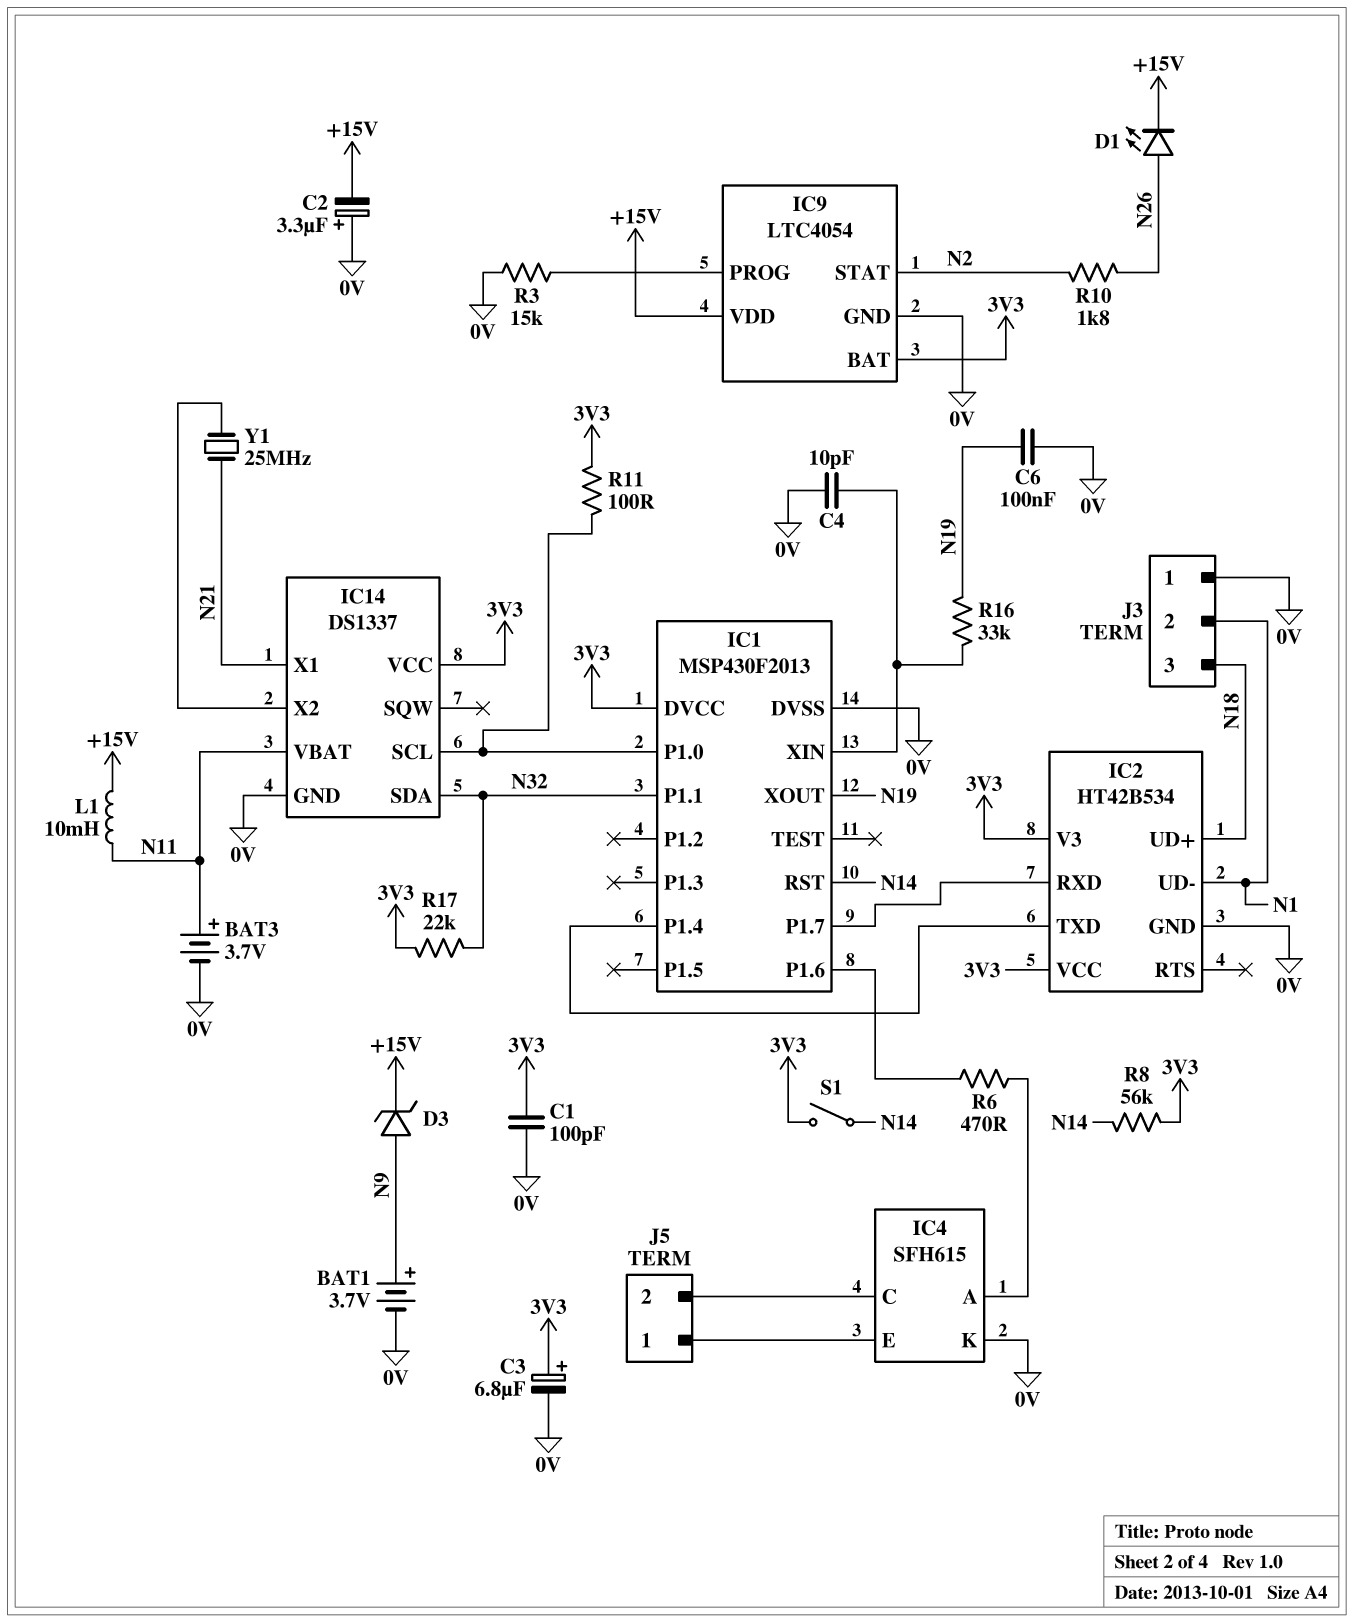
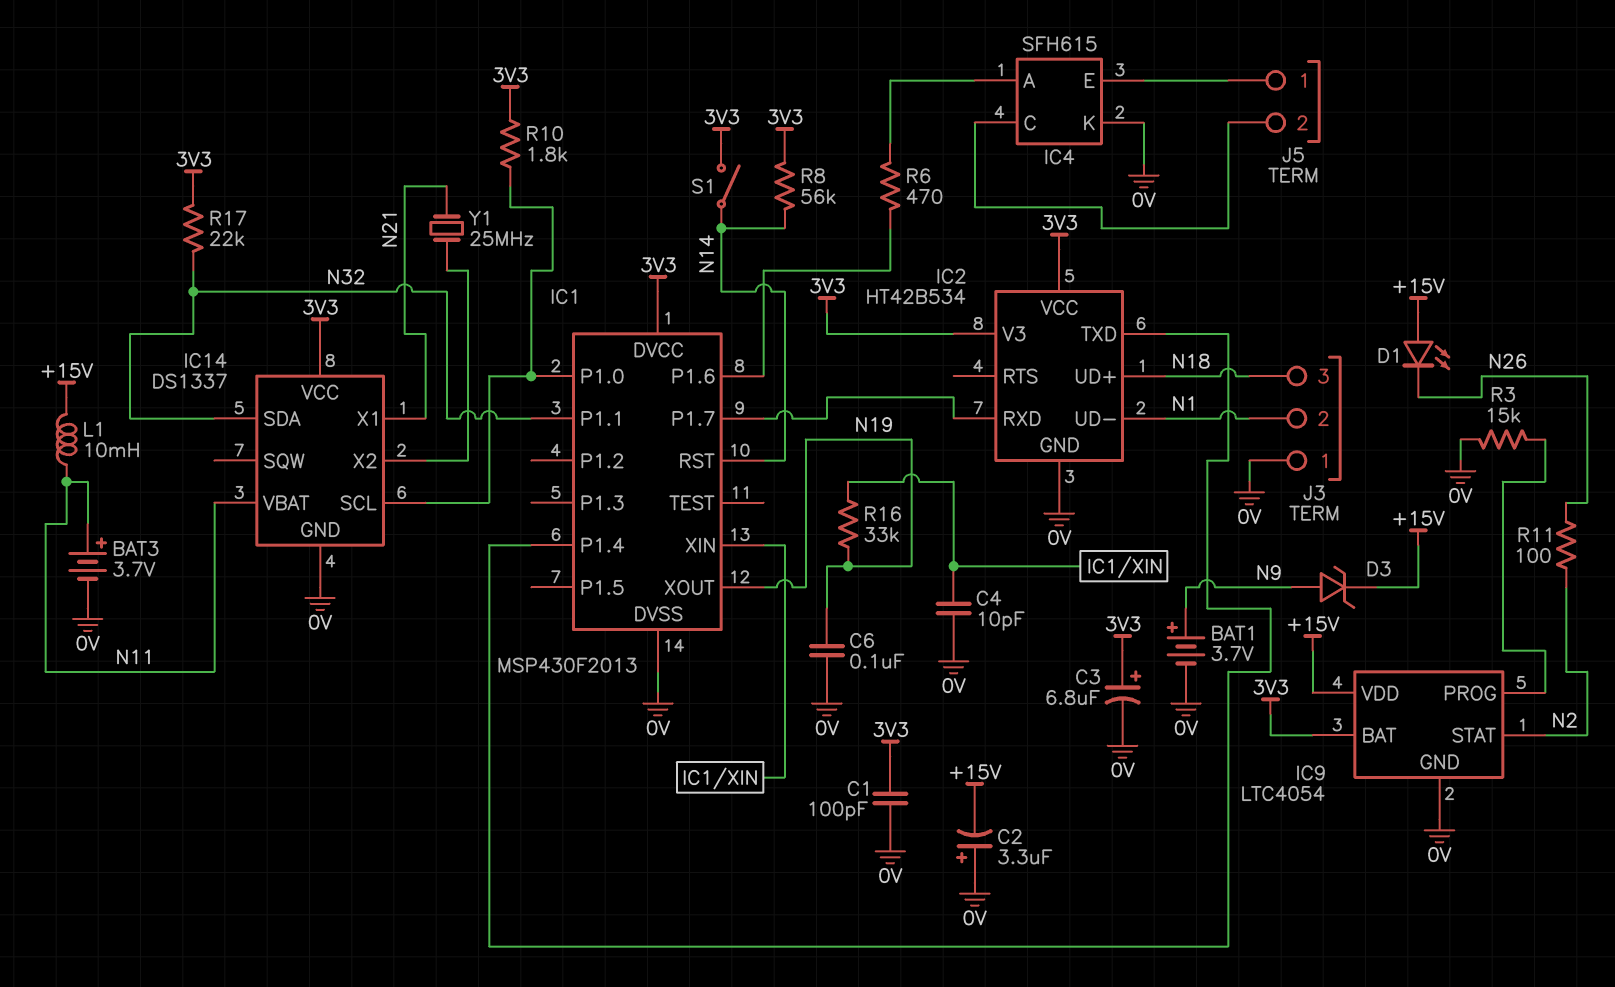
D1: LED (A N26, K +15V) -> LED (A +15V, K N26)
R10: 1.8k (N2, N26) -> 1.8k (3V3, IC1/P1.0)
R11: 100 (3V3, IC1/P1.0) -> 100 (N2, N26)

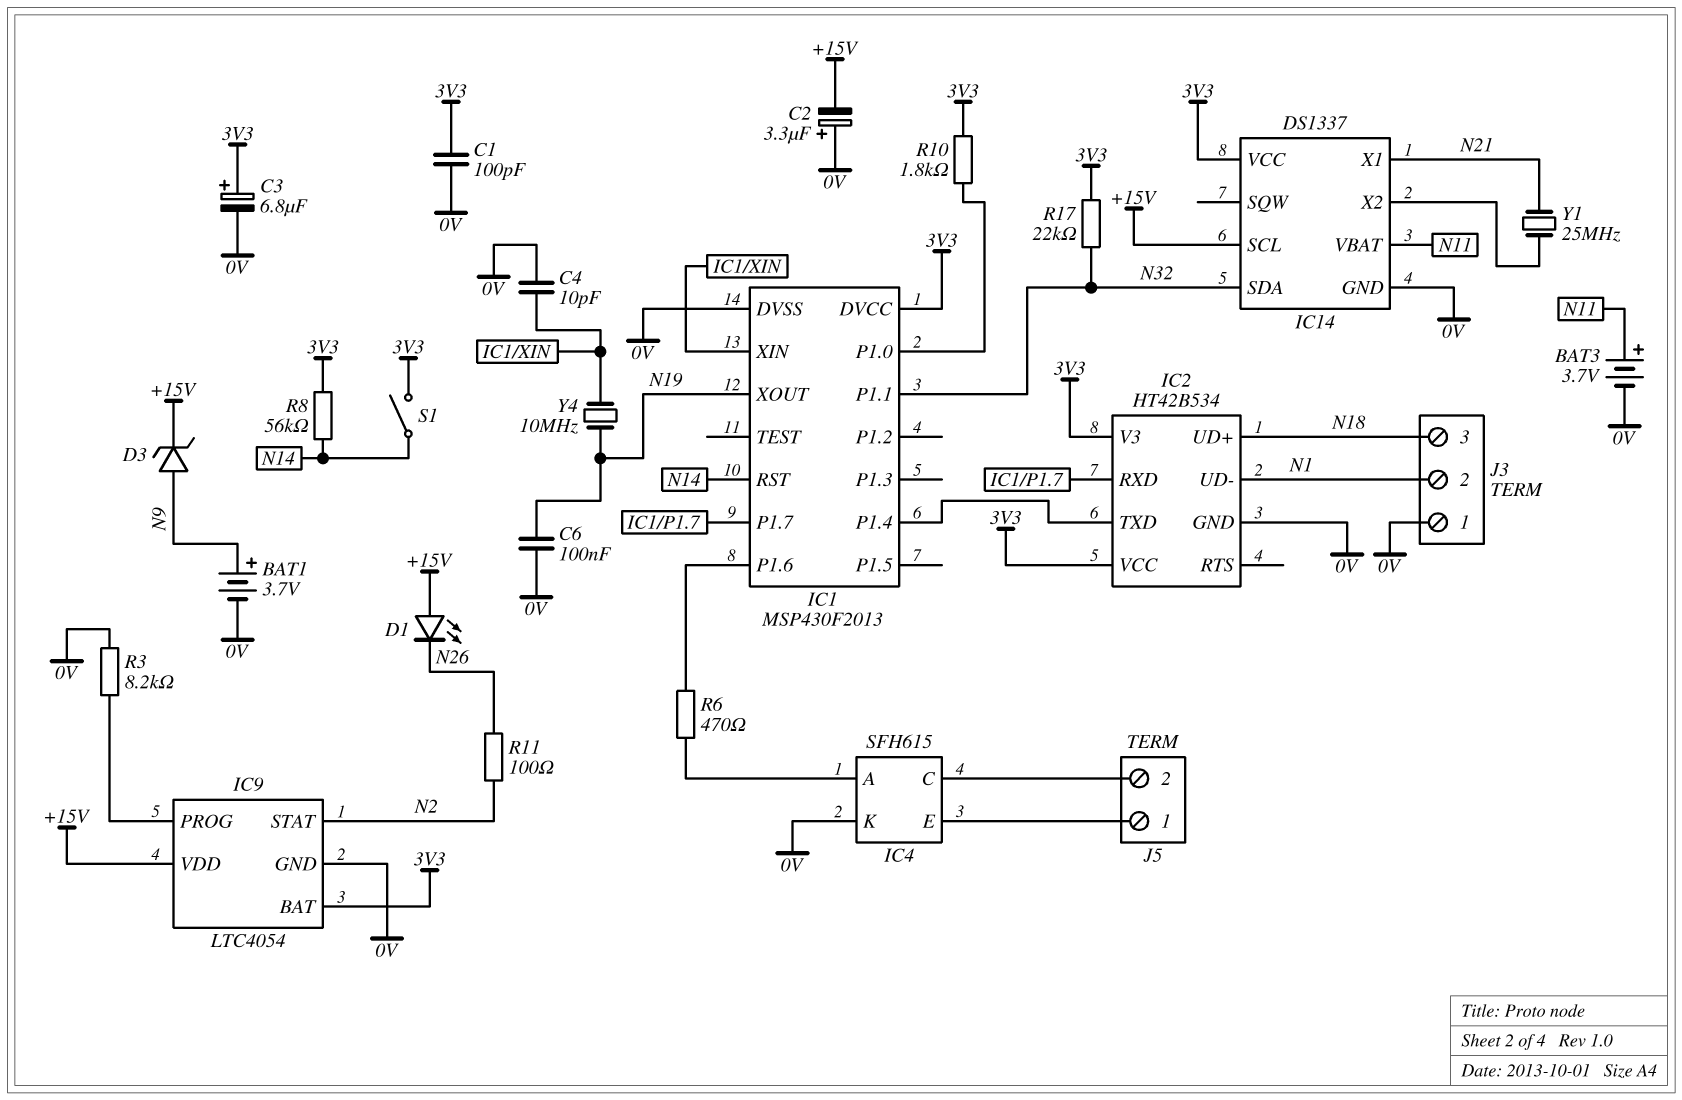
IC14 pin SCL: IC1/P1.0 -> +15V
L1: 10mH (+15V, N11) -> none
R3: 15k (0V, IC9/PROG) -> 8.2k (0V, IC9/PROG)
R16: 33k (IC1/XIN, N19) -> none
Y4: none -> 10MHz (IC1/XIN, N19)

